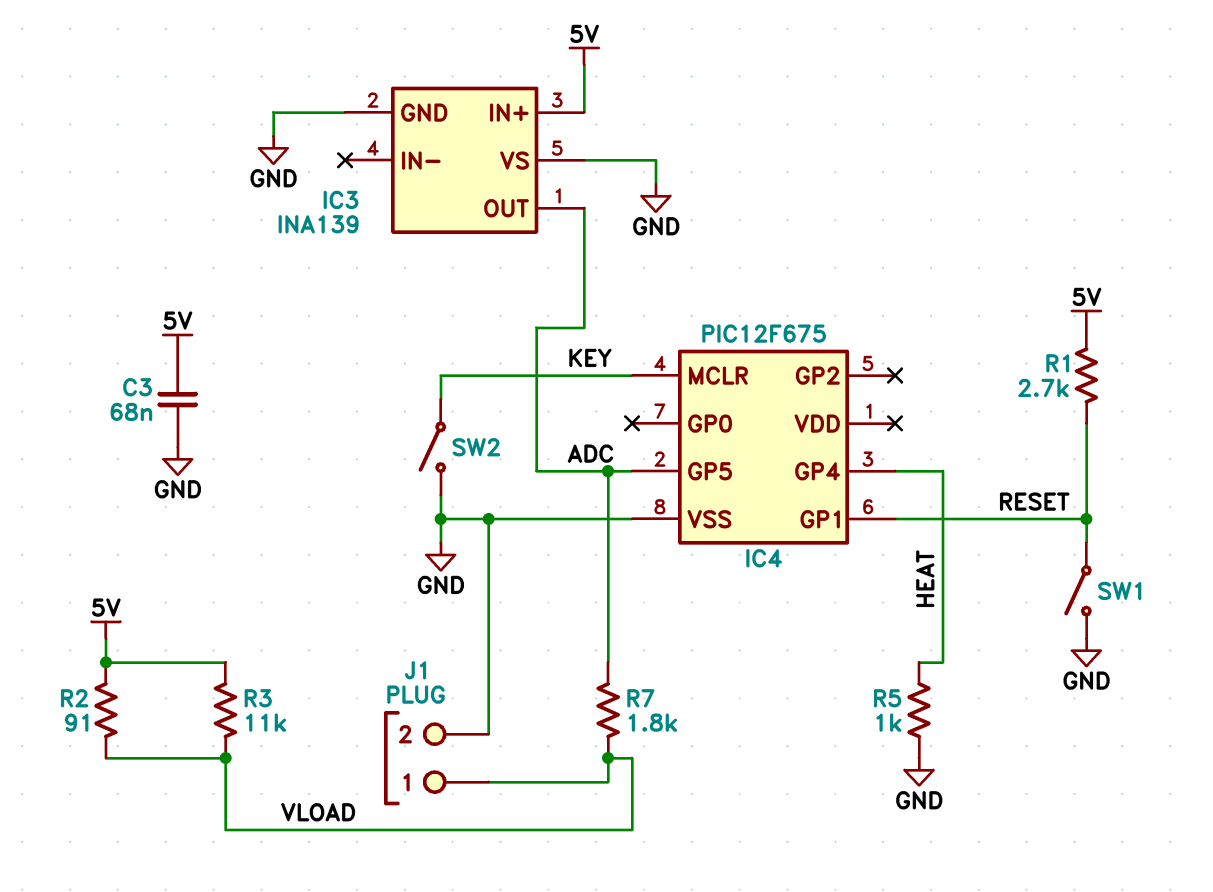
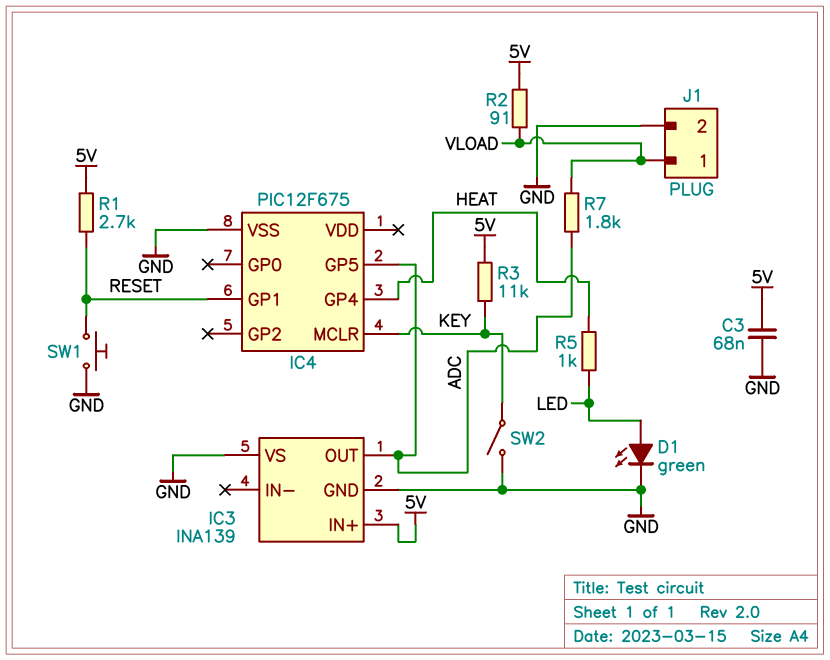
D1: none -> LED green (A LED, K GND)
R3: 11k (5V, VLOAD) -> 11k (5V, KEY)
R5: 1k (GND, HEAT) -> 1k (HEAT, LED)
SW1: switch (GND, RESET) -> button (GND, RESET)

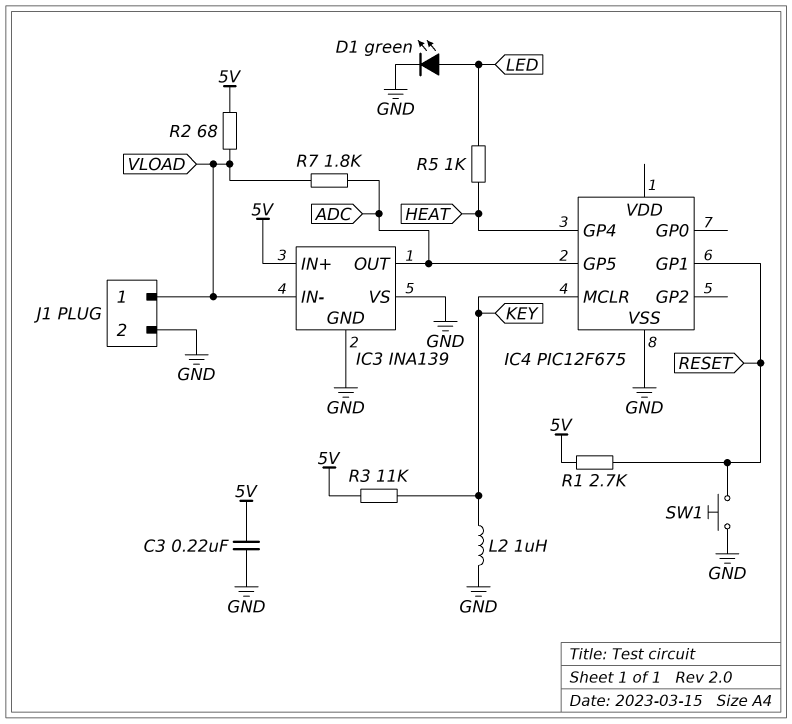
C3: 68nF (5V, GND) -> 220nF (5V, GND)
IC3 pin IN-: none -> VLOAD
L2: none -> 1uH (GND, KEY)
R2: 91 (5V, VLOAD) -> 68 (5V, VLOAD)
SW2: switch (GND, KEY) -> none

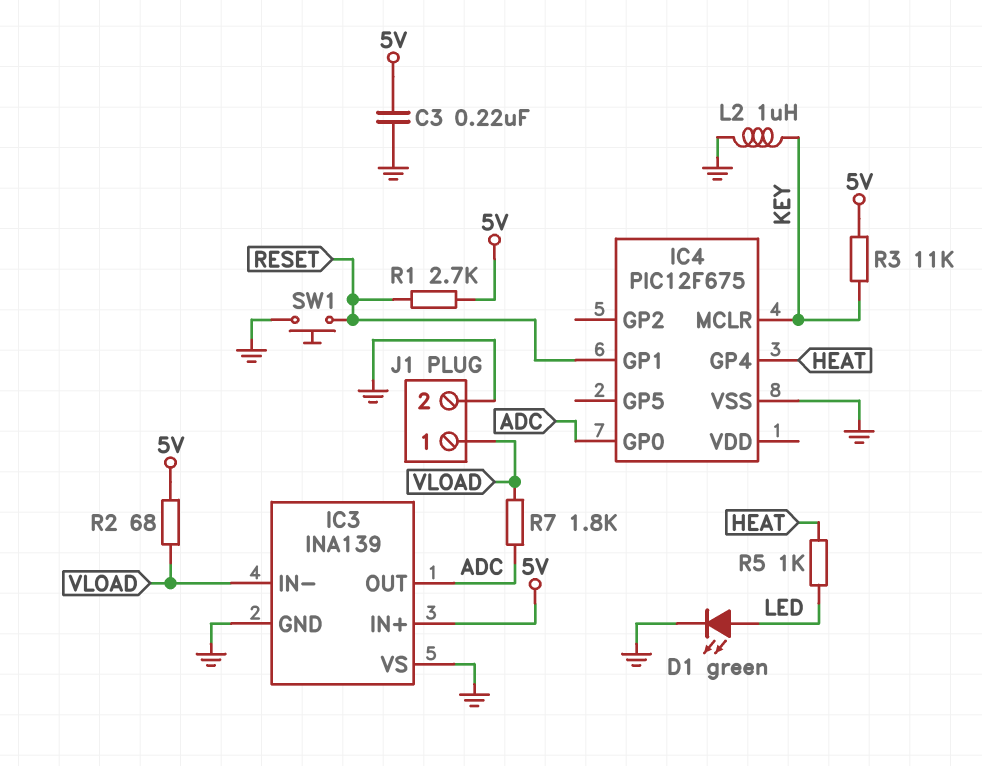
IC4 pin GP0: none -> ADC
IC4 pin GP5: ADC -> none

